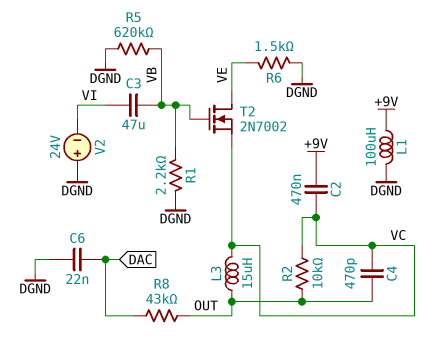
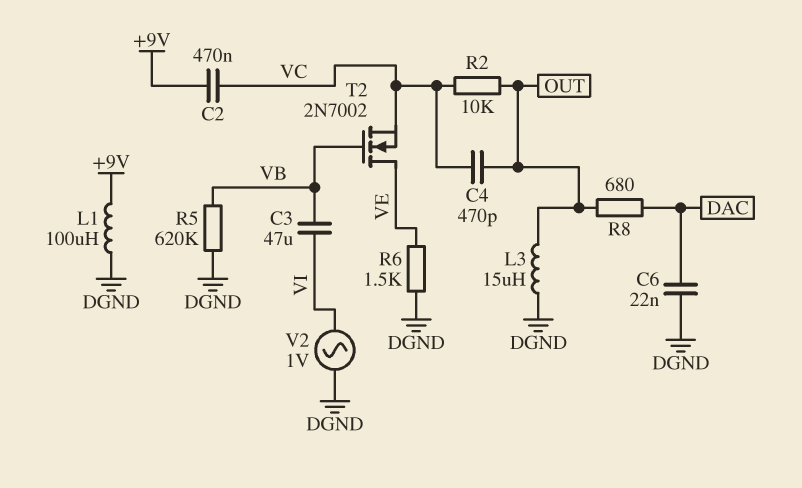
L3: 15uH (OUT, VC) -> 15uH (DGND, OUT)
R1: 2.2k (DGND, VB) -> none
R8: 43k (DAC, OUT) -> 680 (DAC, OUT)
V2: 24V (plus DGND, minus VI) -> AC 1V (DGND, VI)

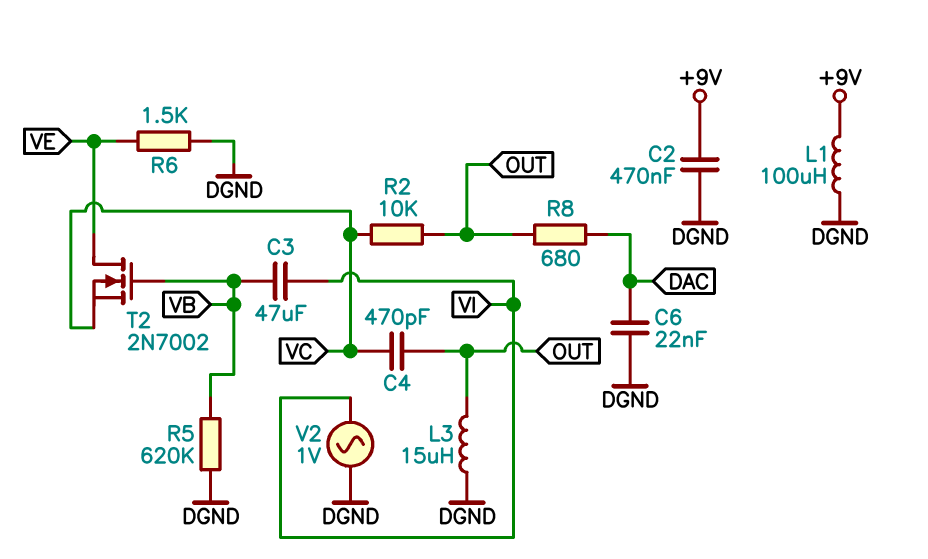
C2: 470nF (+9V, VC) -> 470nF (+9V, DGND)

